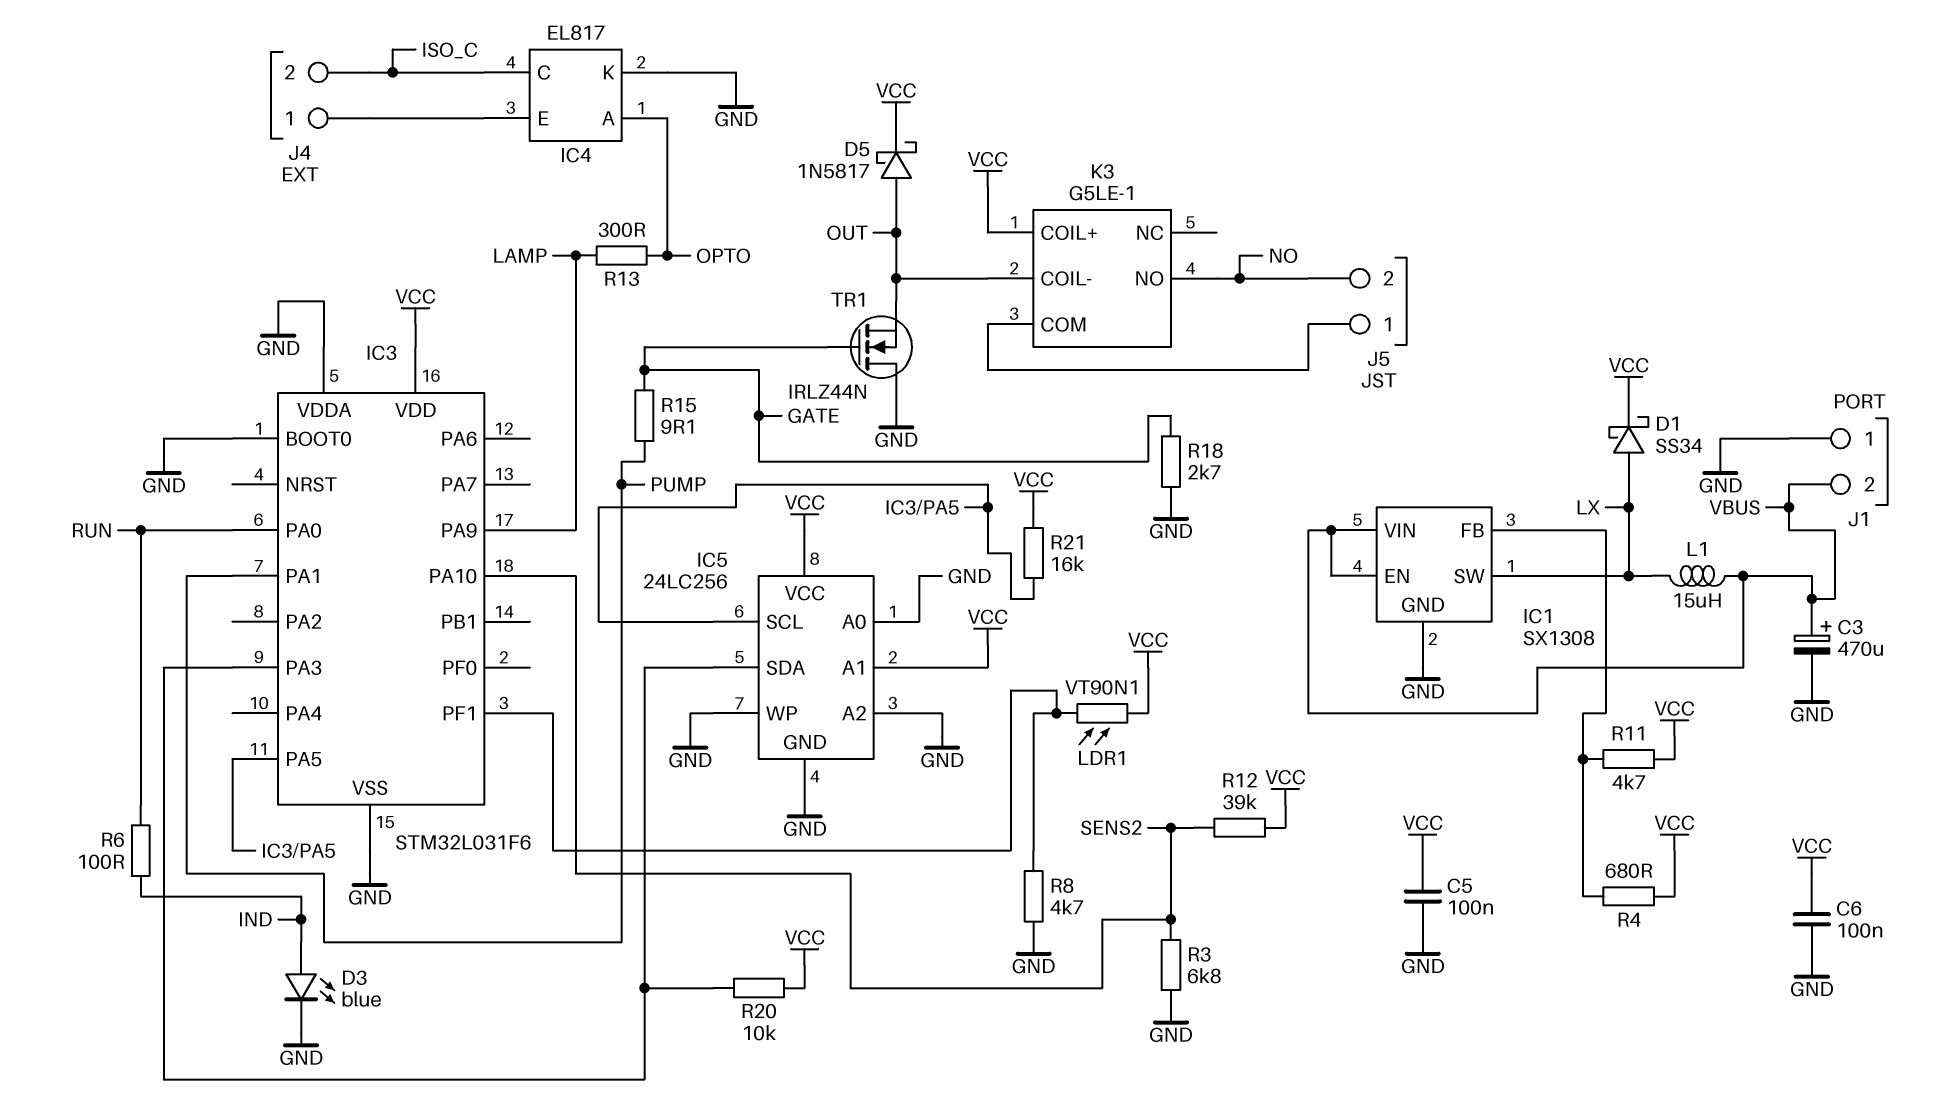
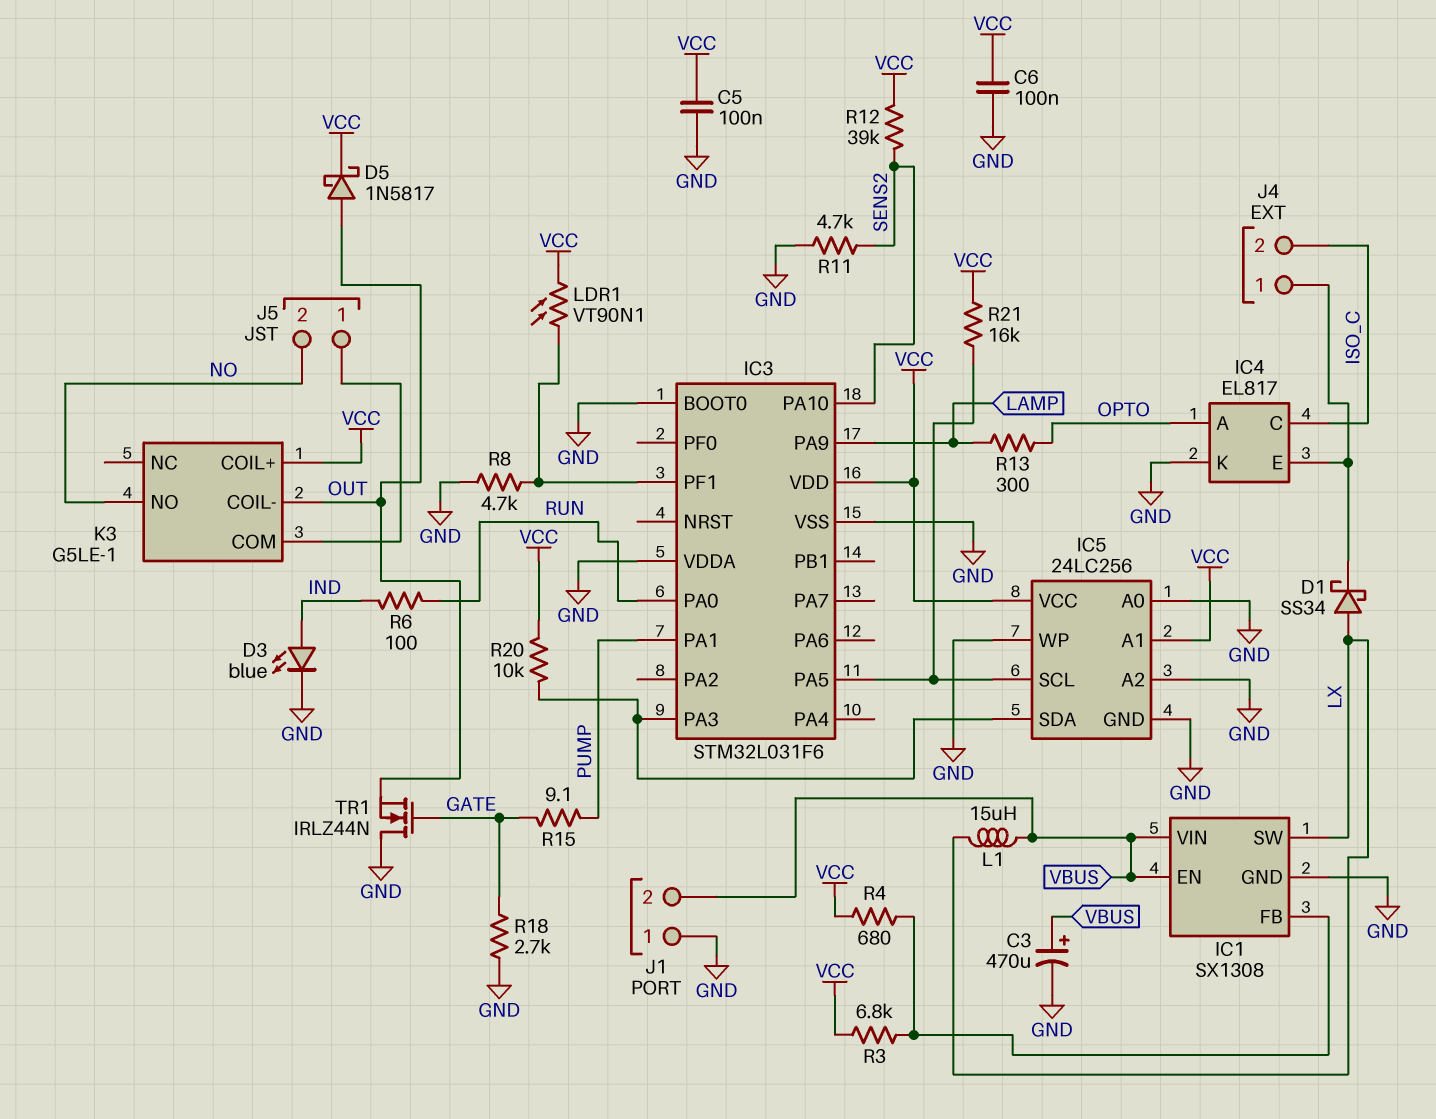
D1: schottky SS34 (A LX, K VCC) -> schottky SS34 (A LX, K IC4/E)
R3: 6.8k (GND, SENS2) -> 6.8k (IC1/FB, VCC)
R11: 4.7k (IC1/FB, VCC) -> 4.7k (GND, SENS2)

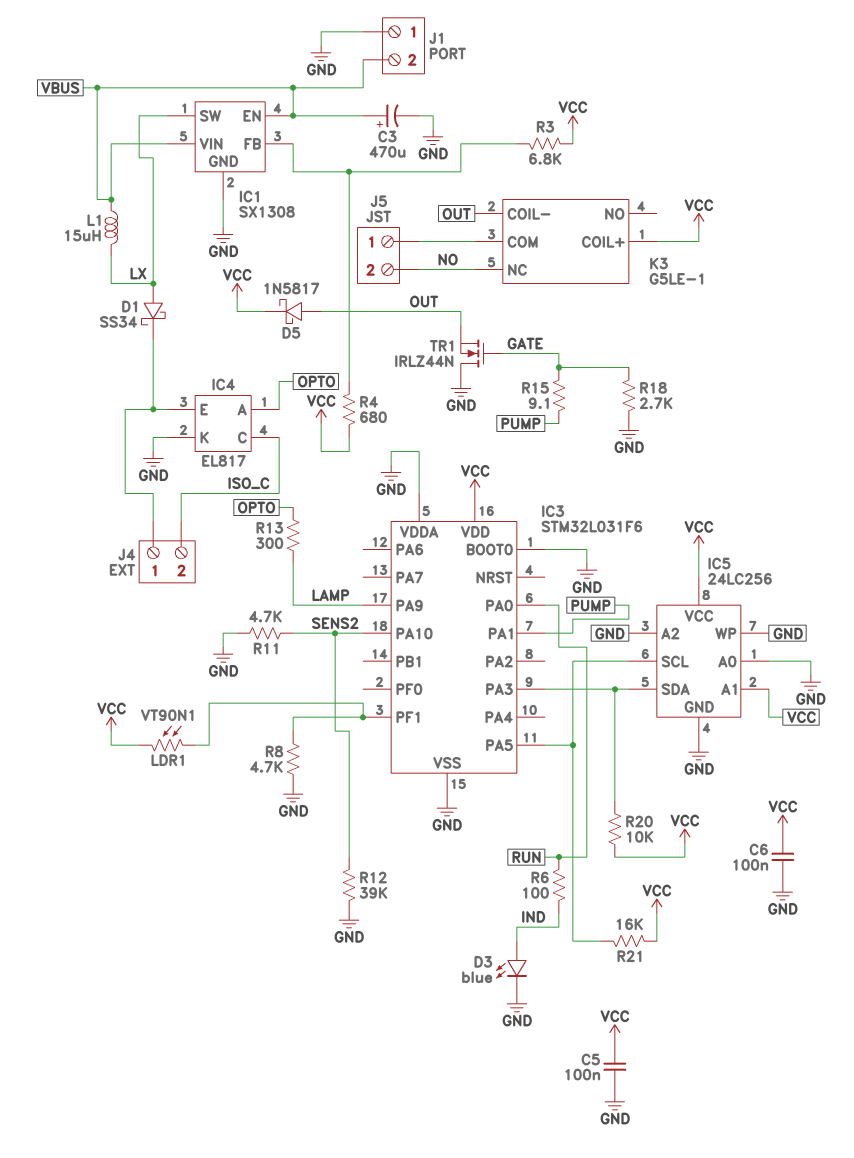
K3 pin NC: none -> NO
K3 pin NO: NO -> none
R12: 39k (SENS2, VCC) -> 39k (GND, SENS2)

